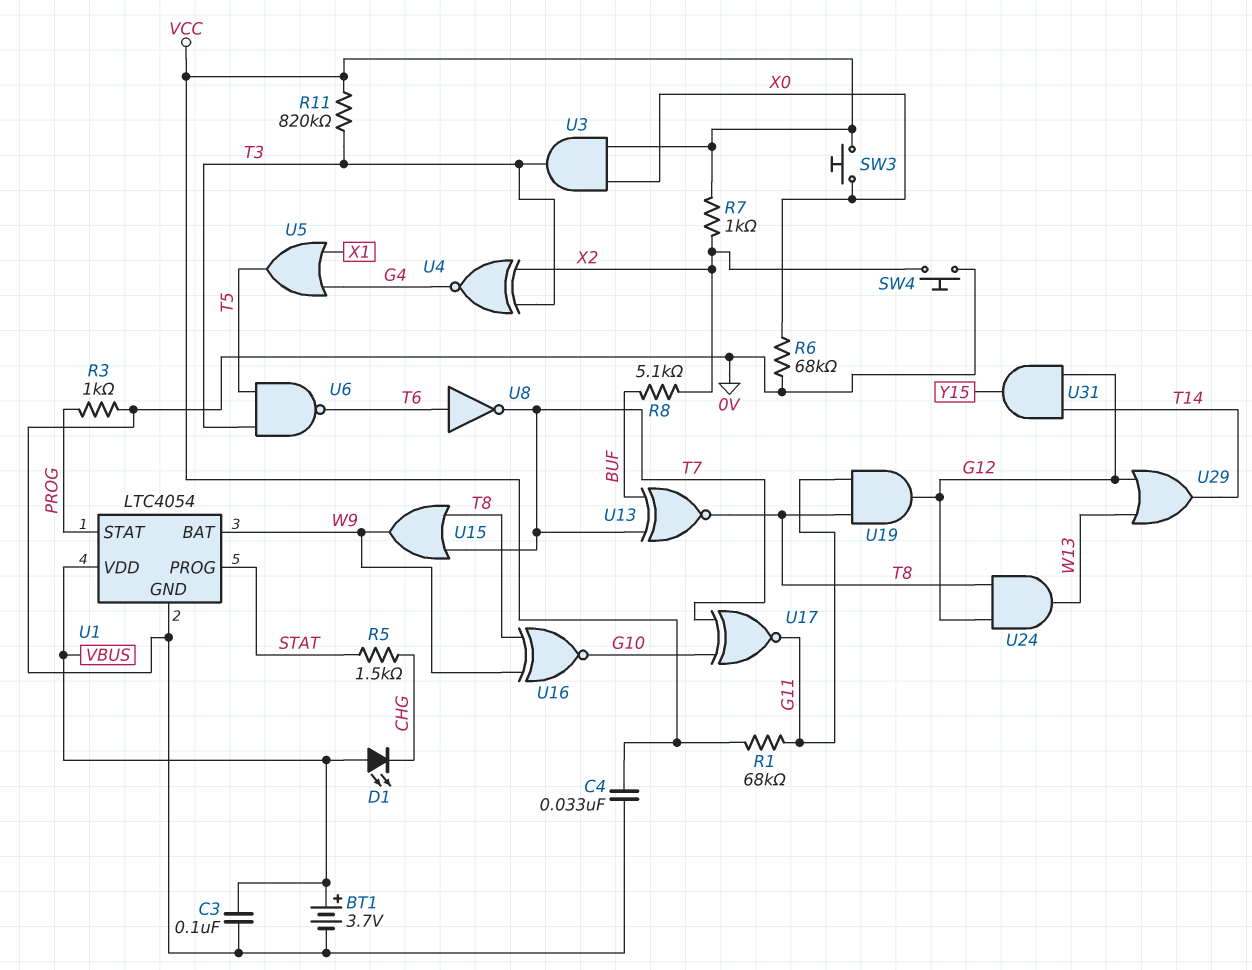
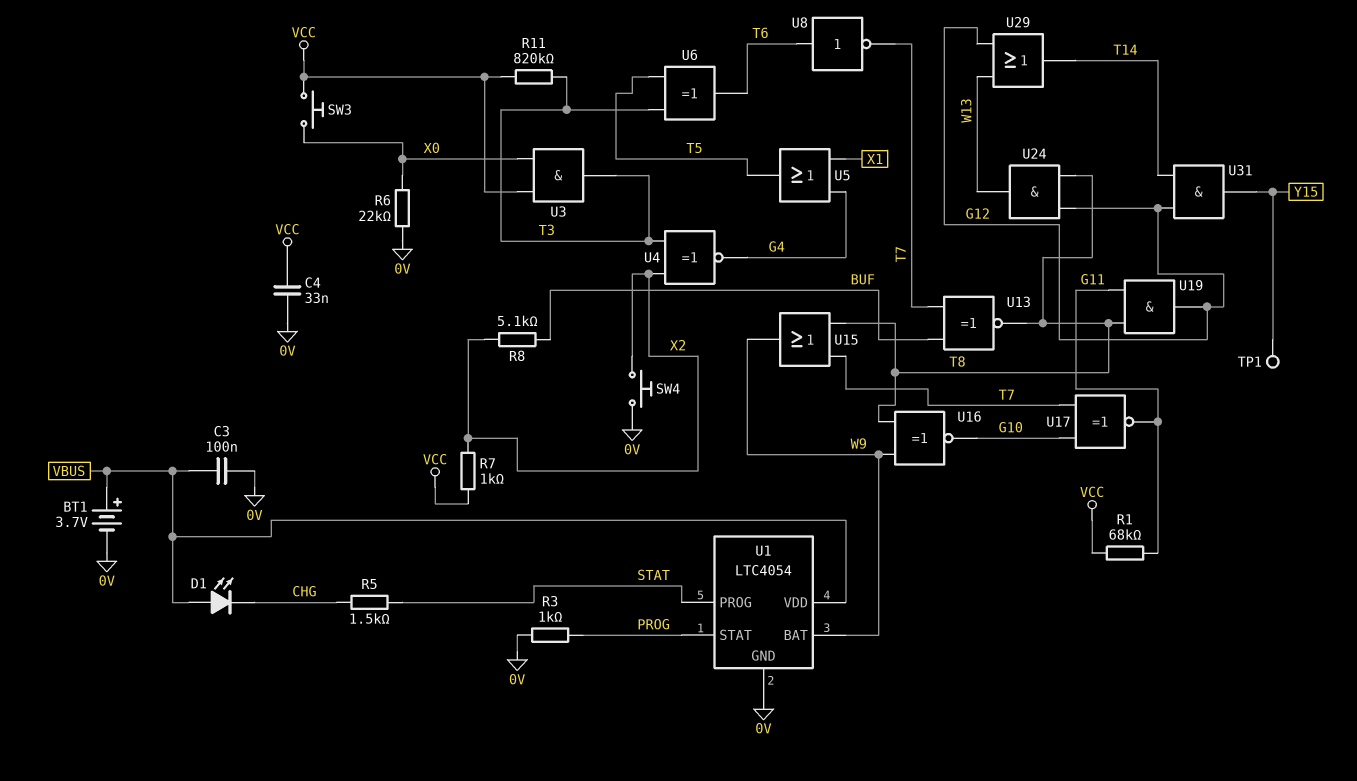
R6: 68k (0V, X0) -> 22k (0V, X0)
TP1: none -> test point (Y15)
U6: NAND (in T3, in T5, out T6) -> XOR (in T3, in T5, out T6)

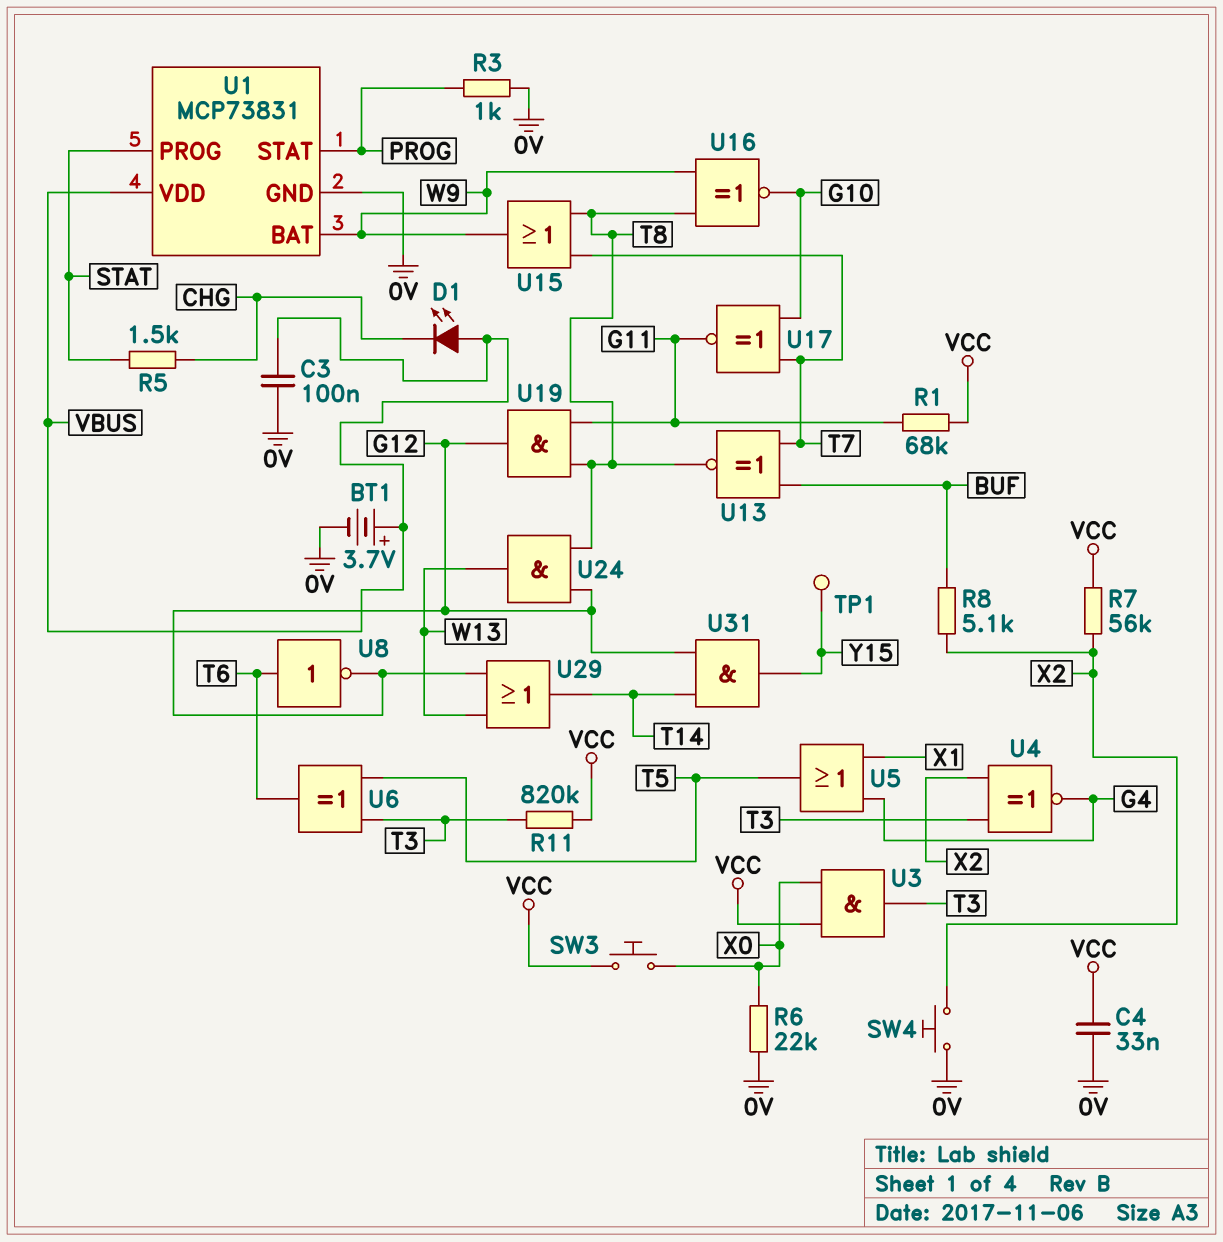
R7: 1k (VCC, X2) -> 56k (VCC, X2)
U1: LTC4054 -> MCP73831
U8: NOT (in T6, out T7) -> NOT (in T6, out G12)

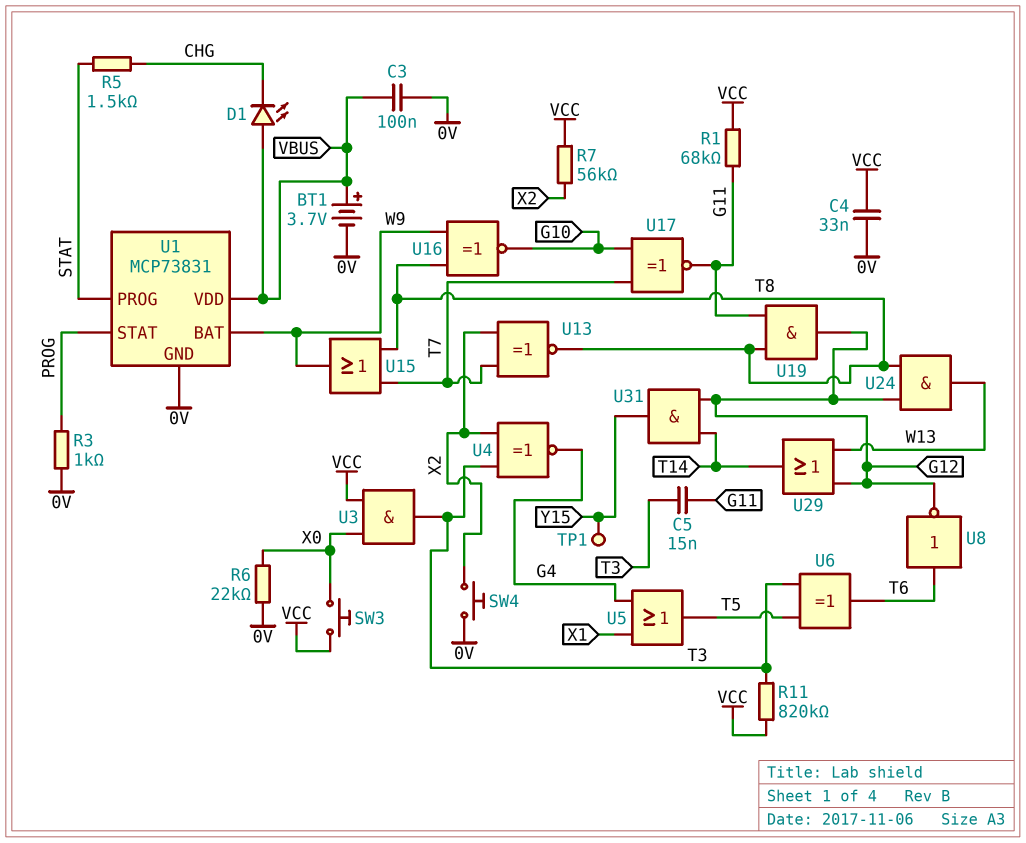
C5: none -> 15nF (G11, T3)
R8: 5.1k (BUF, X2) -> none
U13: XNOR (in BUF, in T7, out T8) -> XNOR (in T7, in X2, out T8)

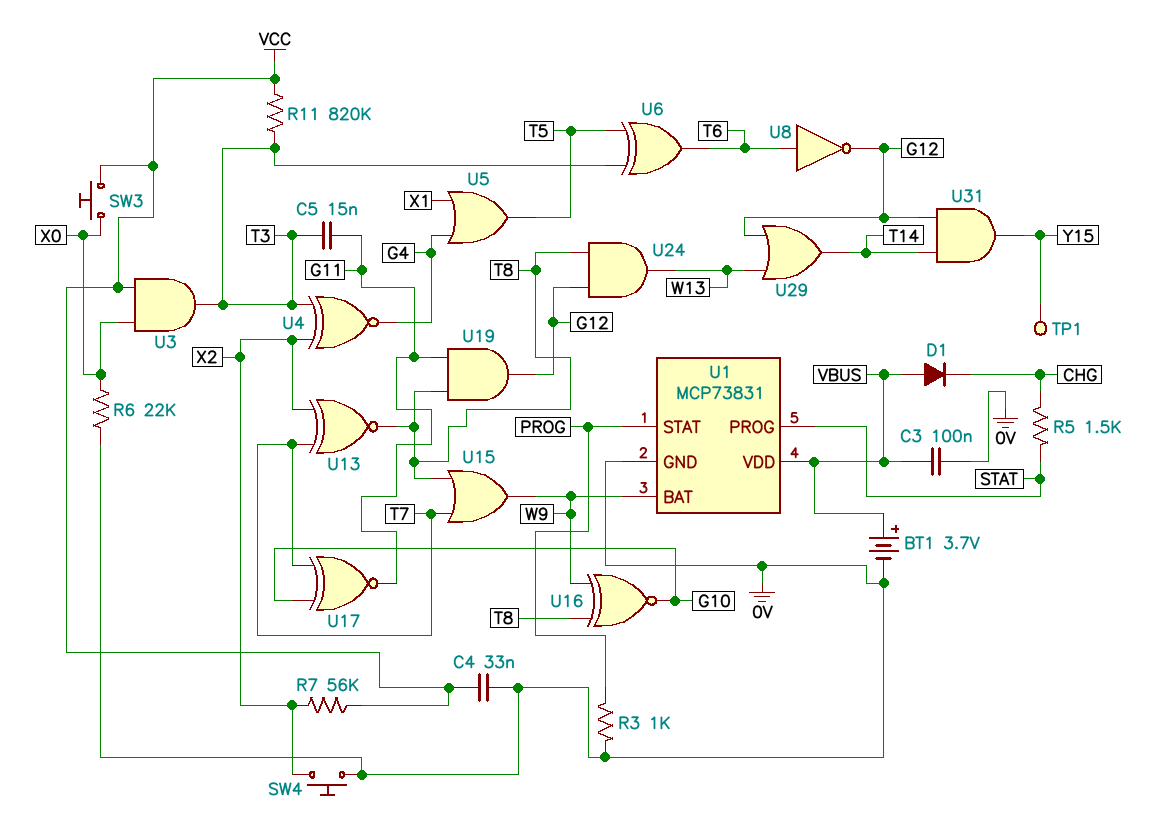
D1: LED (A VBUS, K CHG) -> diode (A VBUS, K CHG)
R1: 68k (G11, VCC) -> none

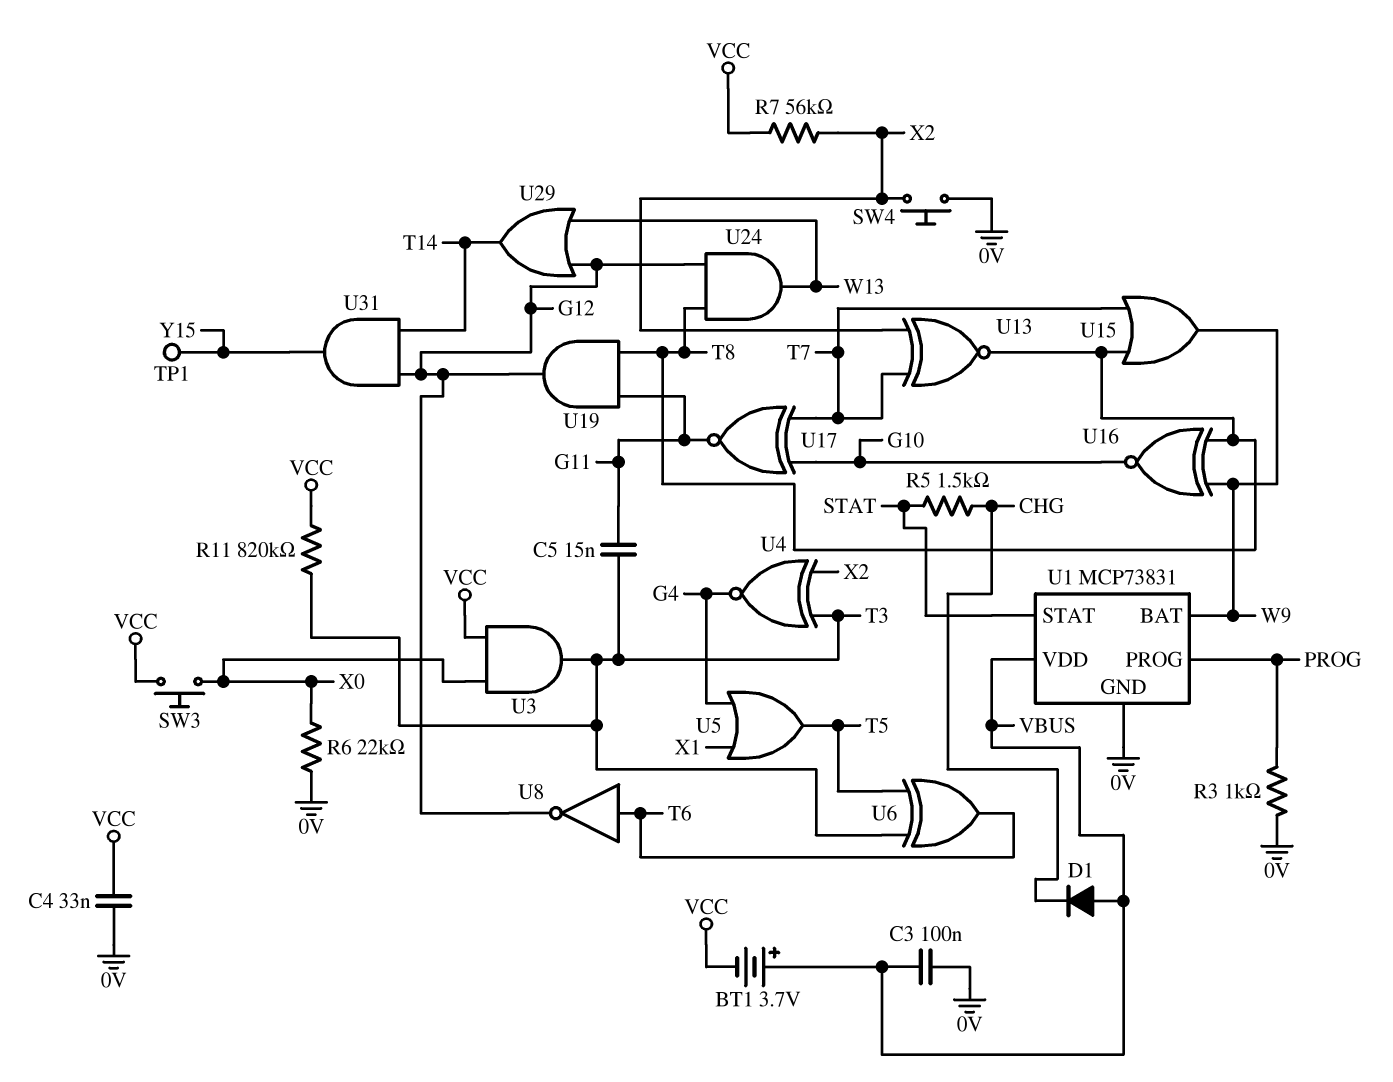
BT1: 3.7V (plus VBUS, minus 0V) -> 3.7V (plus VBUS, minus VCC)
U1 pin PROG: STAT -> PROG
U1 pin STAT: PROG -> STAT

